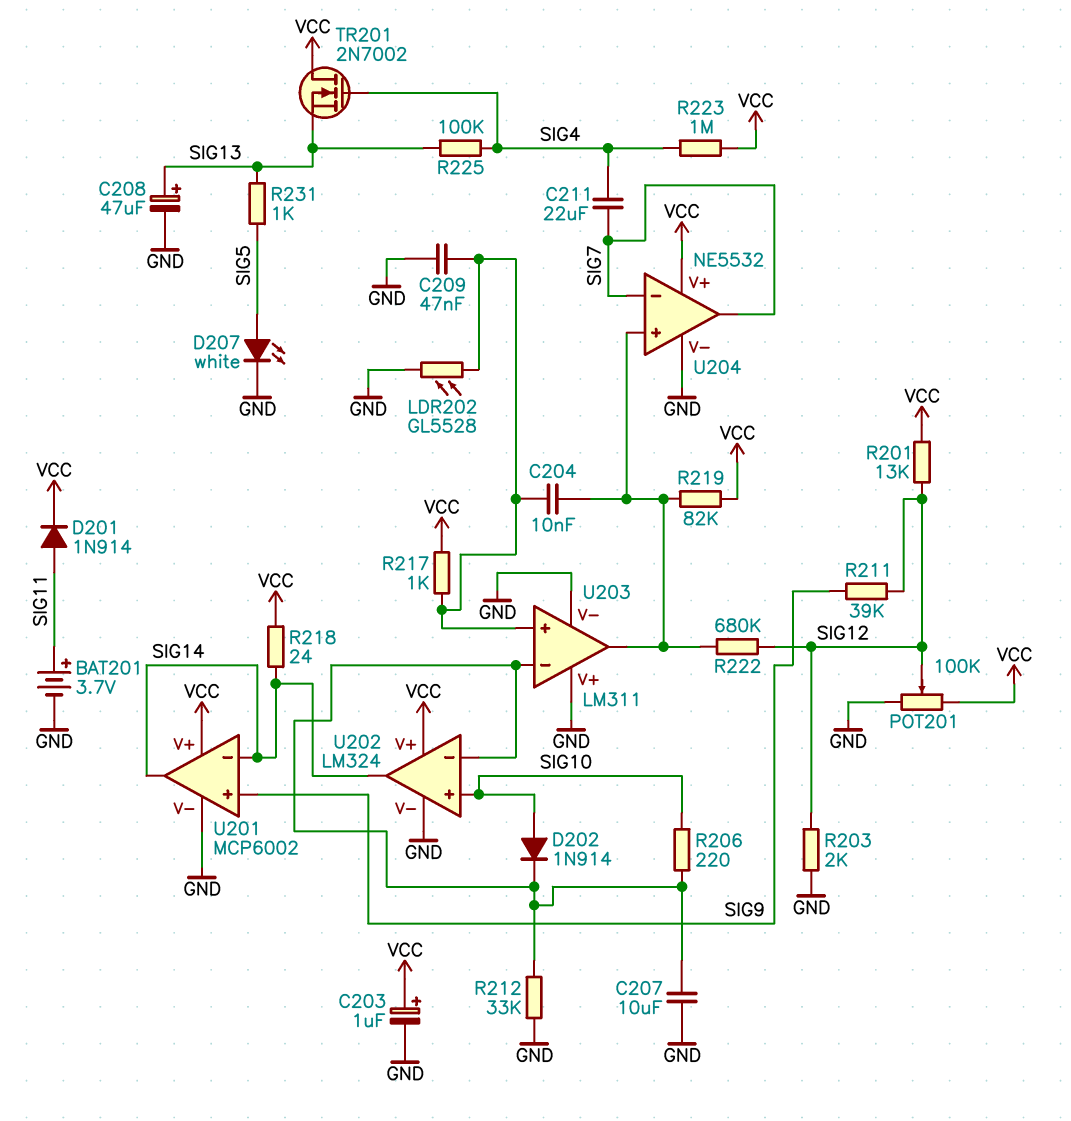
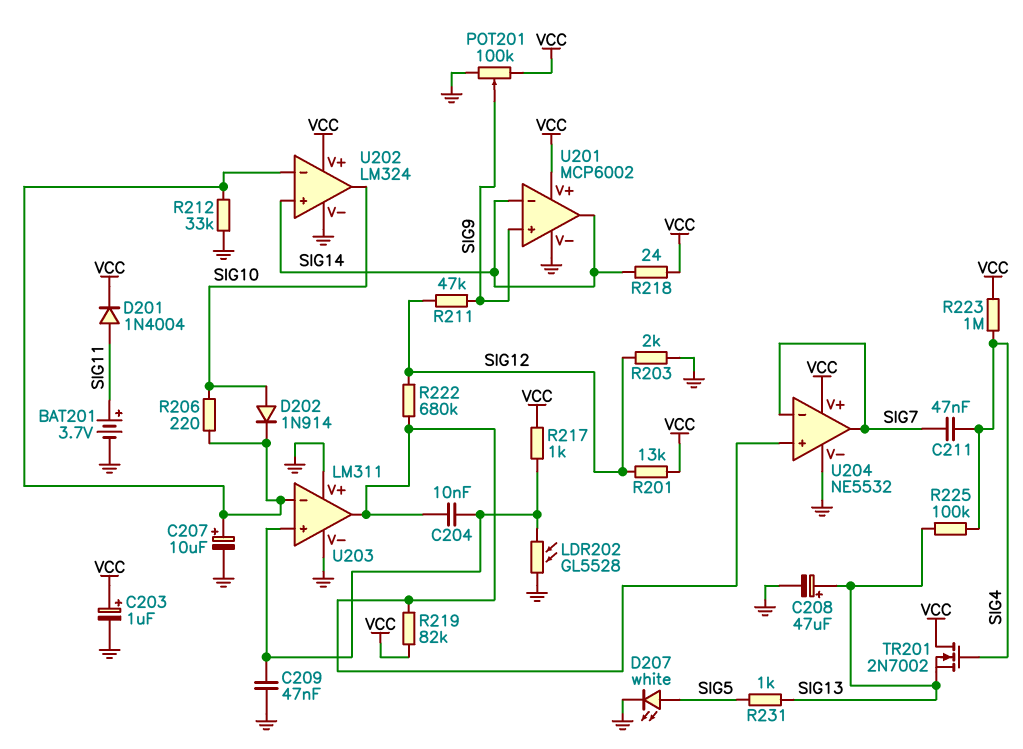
C207: 10uF (GND, U202/in-) -> 10uF (plus U202/in-, minus GND)
C211: 22uF (SIG4, SIG7) -> 47nF (SIG4, SIG7)
D201: diode 1N914 (A SIG11, K VCC) -> diode 1N4004 (A SIG11, K VCC)
POT201: 100k (GND, VCC, wiper SIG12) -> 100k (GND, VCC, wiper SIG9)
R211: 39k (SIG9, SIG12) -> 47k (SIG9, SIG12)
U202 pin in+: SIG10 -> SIG14
U202 pin out: SIG14 -> SIG10

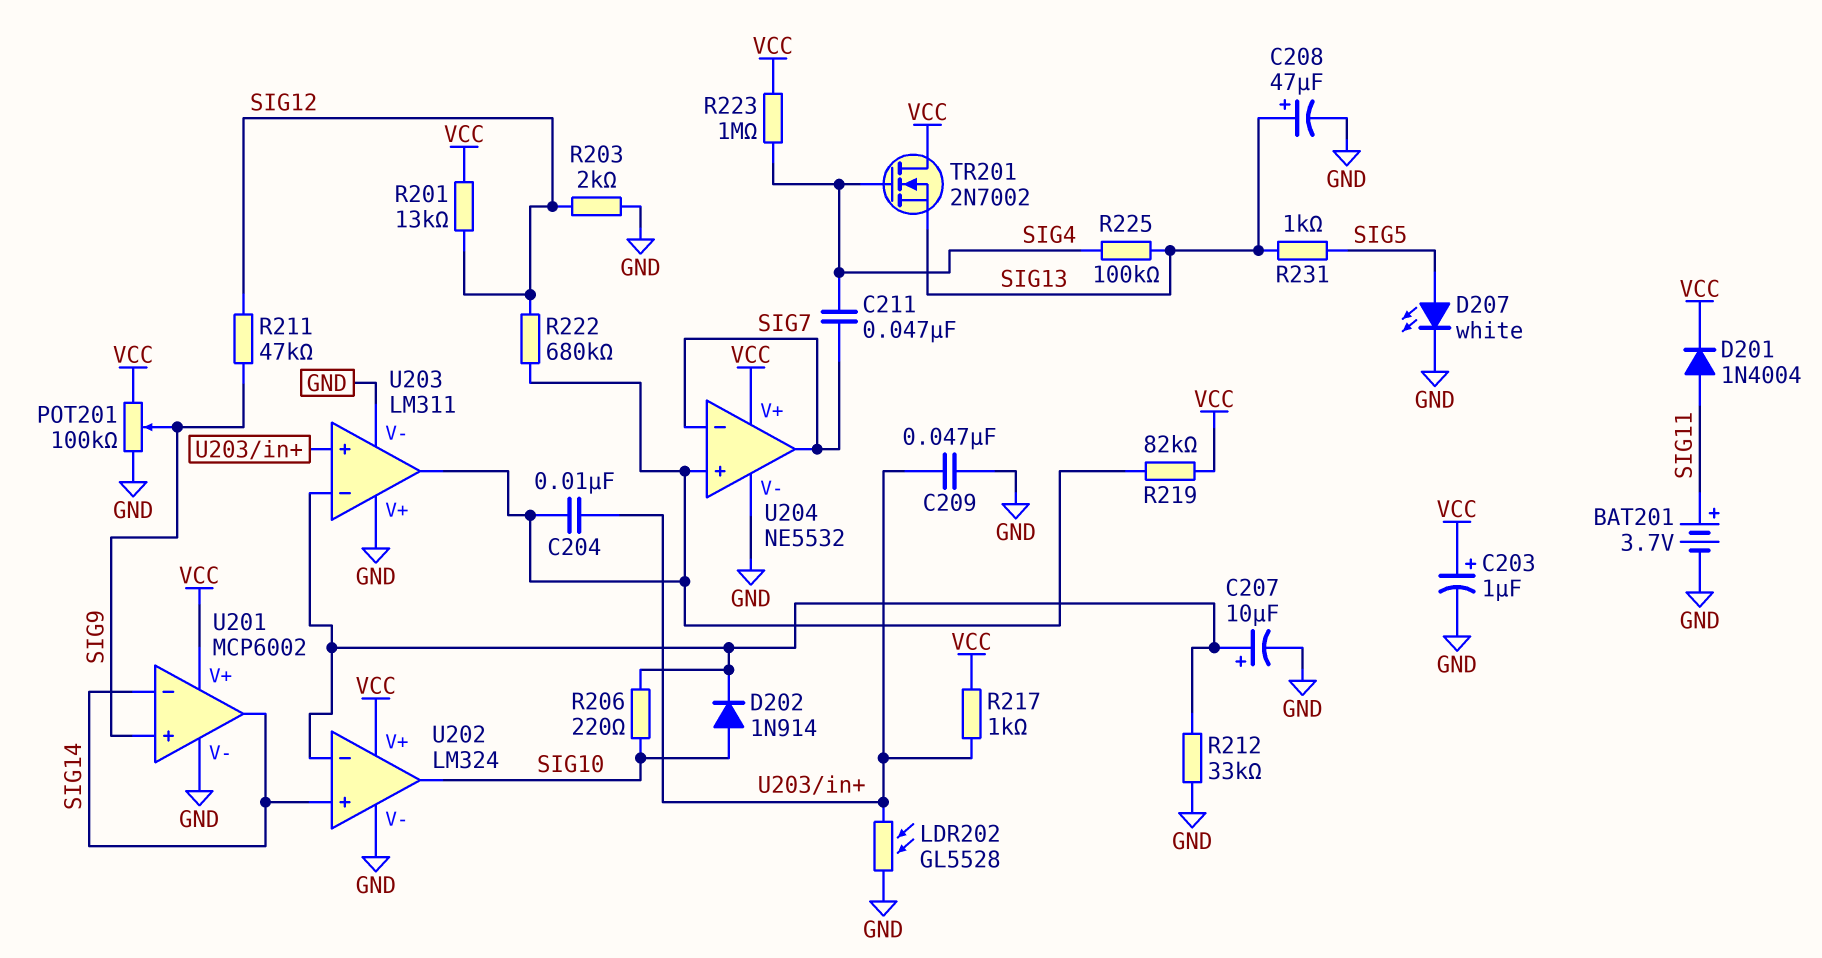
R218: 24 (SIG14, VCC) -> none

